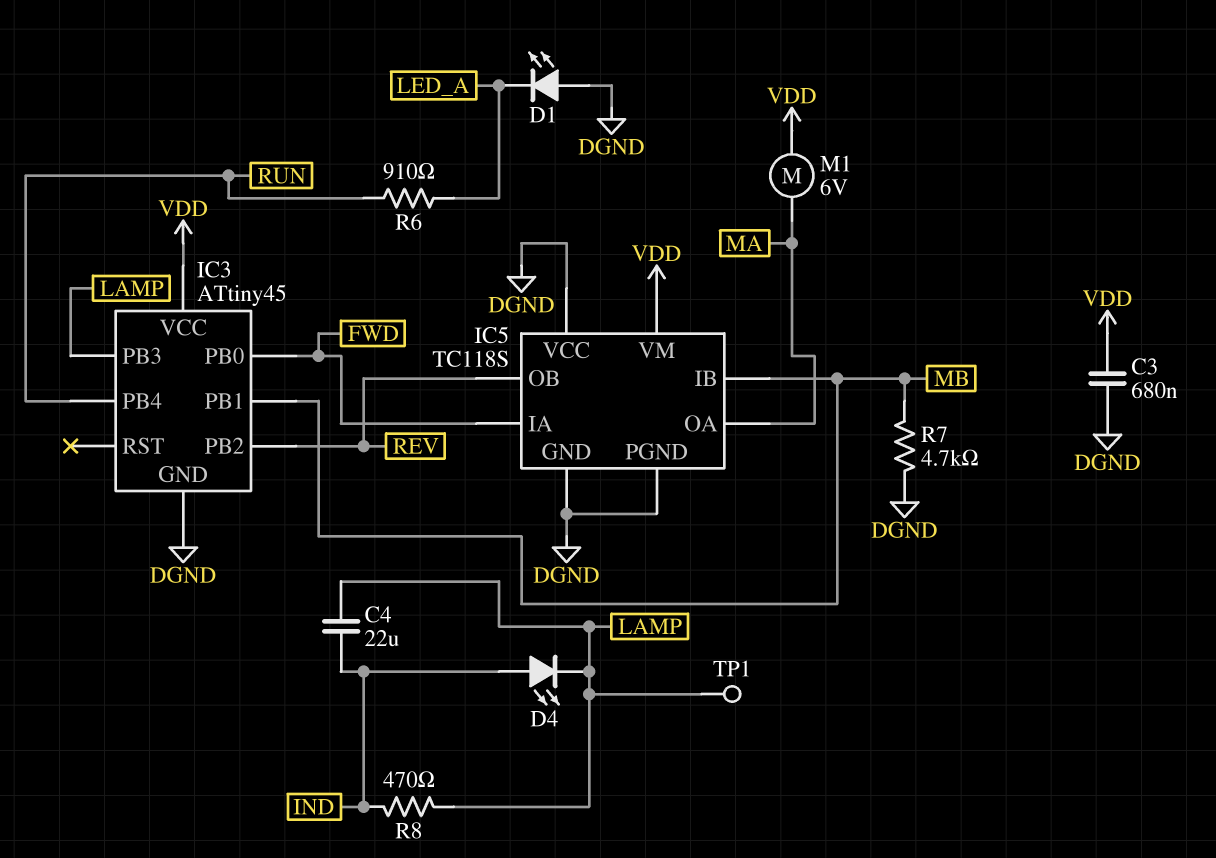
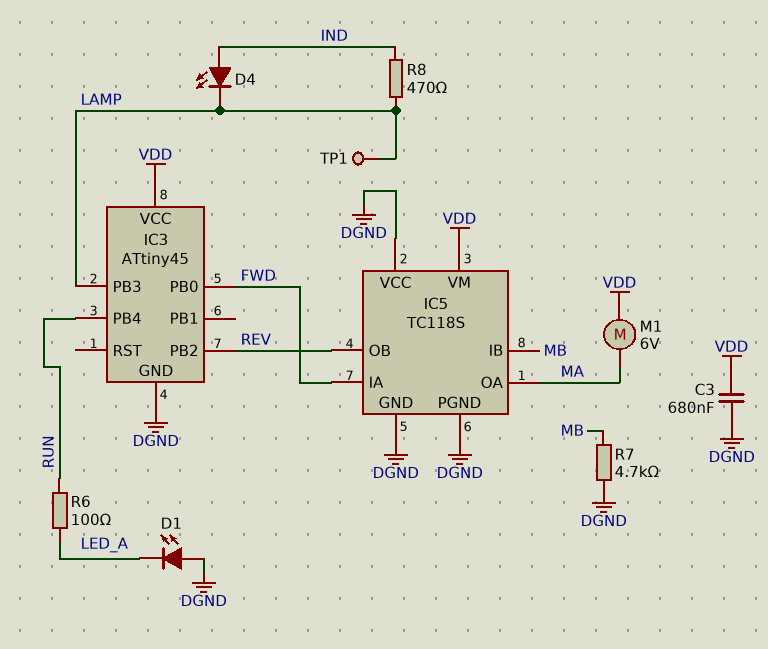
C4: 22uF (IND, LAMP) -> none
IC3 pin PB1: MB -> none
R6: 910 (LED_A, RUN) -> 100 (LED_A, RUN)

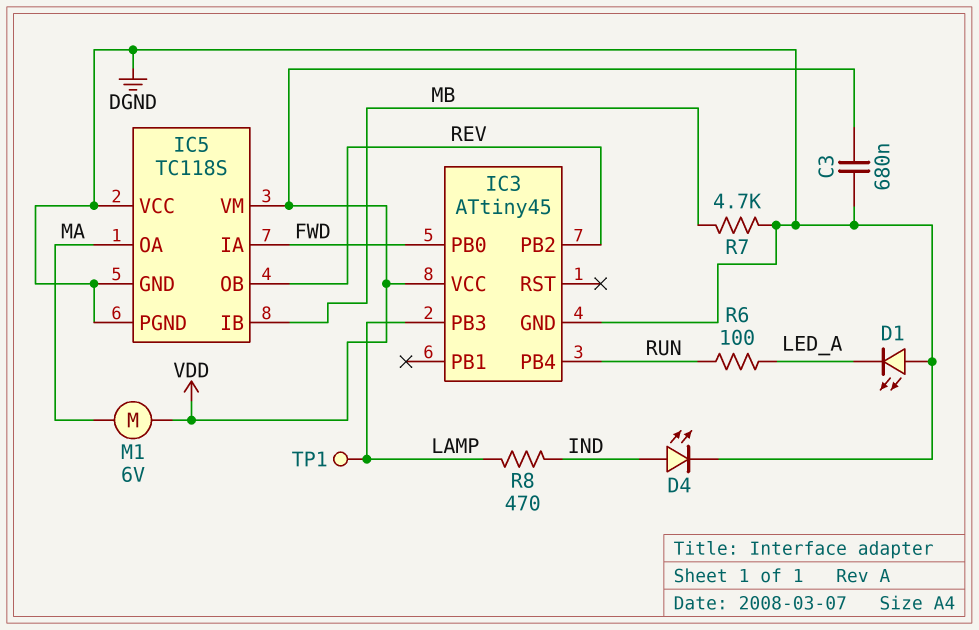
D4: LED (A IND, K LAMP) -> LED (A IND, K DGND)

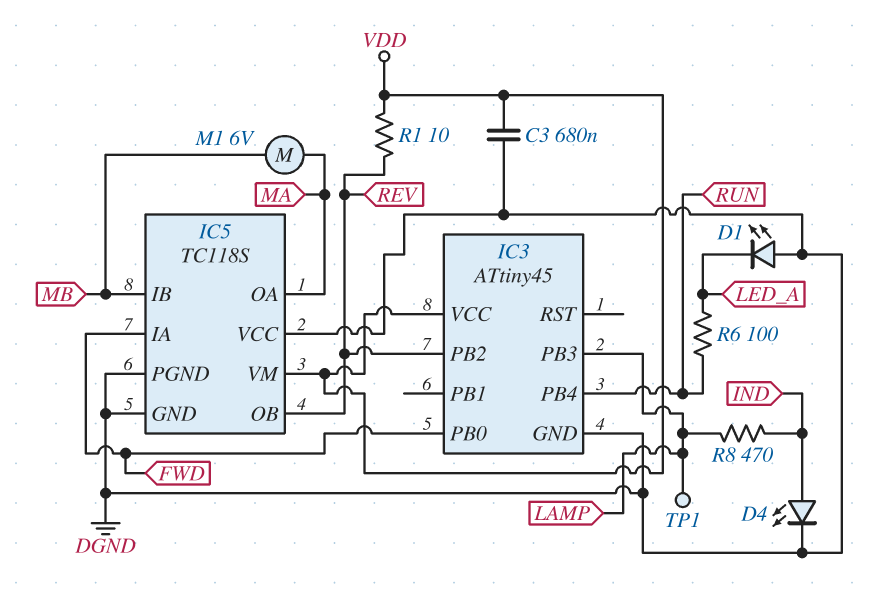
M1: motor 6V (MA, VDD) -> motor 6V (MA, MB)
R1: none -> 10 (REV, VDD)
R7: 4.7k (DGND, MB) -> none

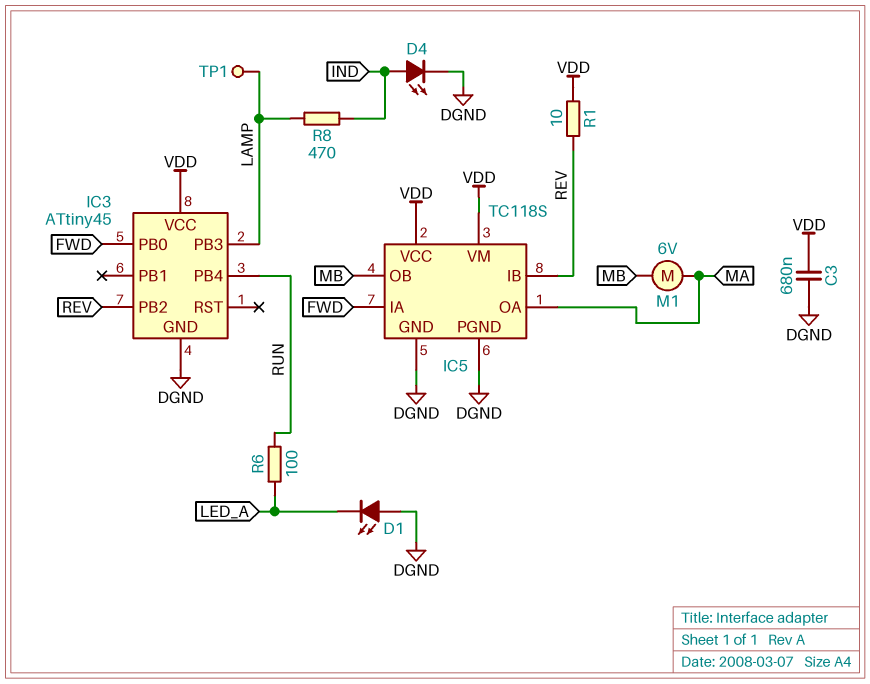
IC5 pin IB: MB -> REV
IC5 pin OB: REV -> MB
IC5 pin VCC: DGND -> VDD

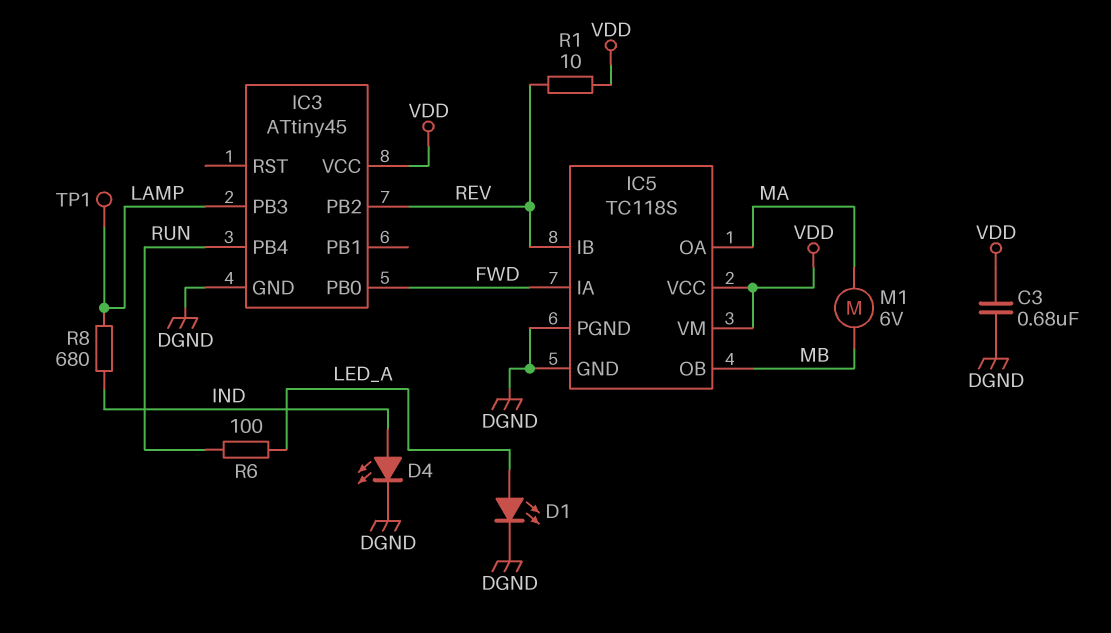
D1: LED (A DGND, K LED_A) -> LED (A LED_A, K DGND)
R8: 470 (IND, LAMP) -> 680 (IND, LAMP)

